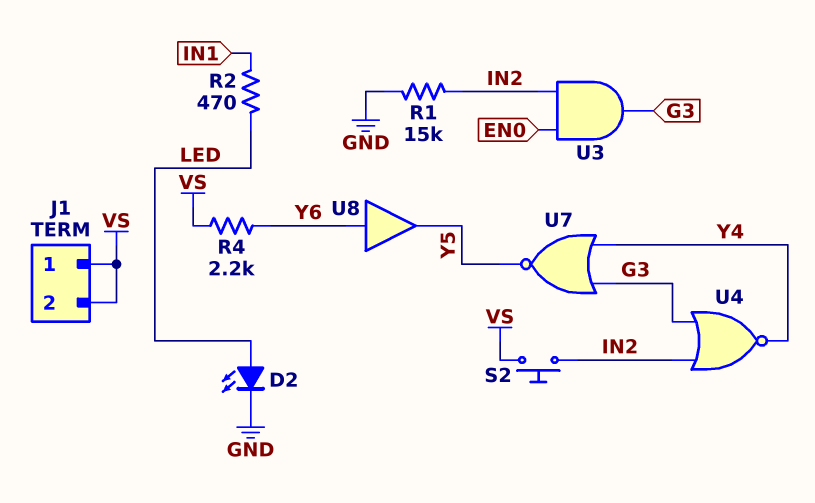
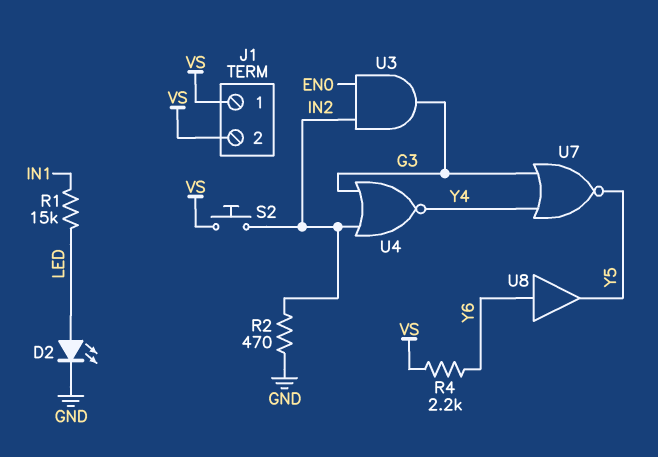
R1: 15k (GND, IN2) -> 15k (IN1, LED)
R2: 470 (IN1, LED) -> 470 (GND, IN2)

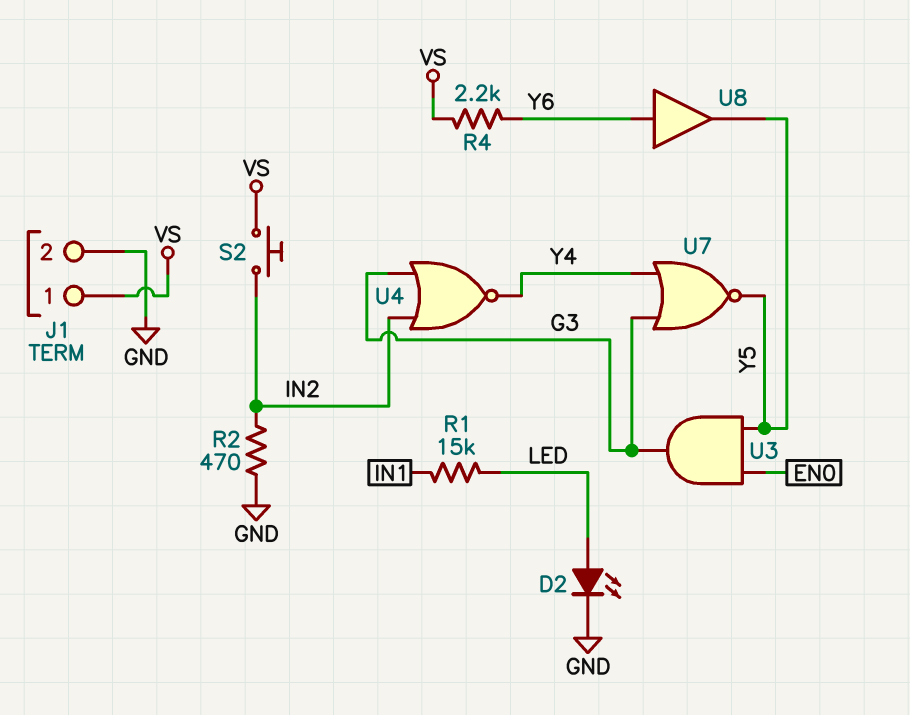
J1 pin 2: VS -> GND
U3: AND (in EN0, in IN2, out G3) -> AND (in EN0, in Y5, out G3)

